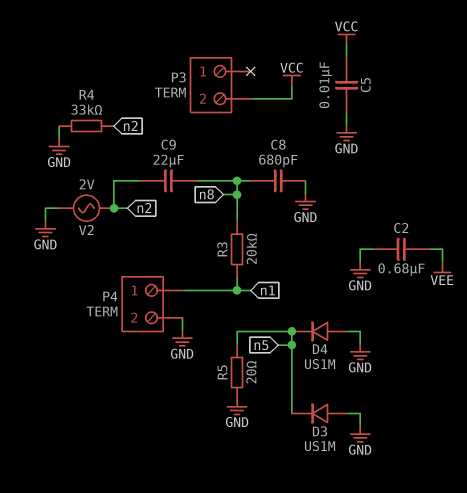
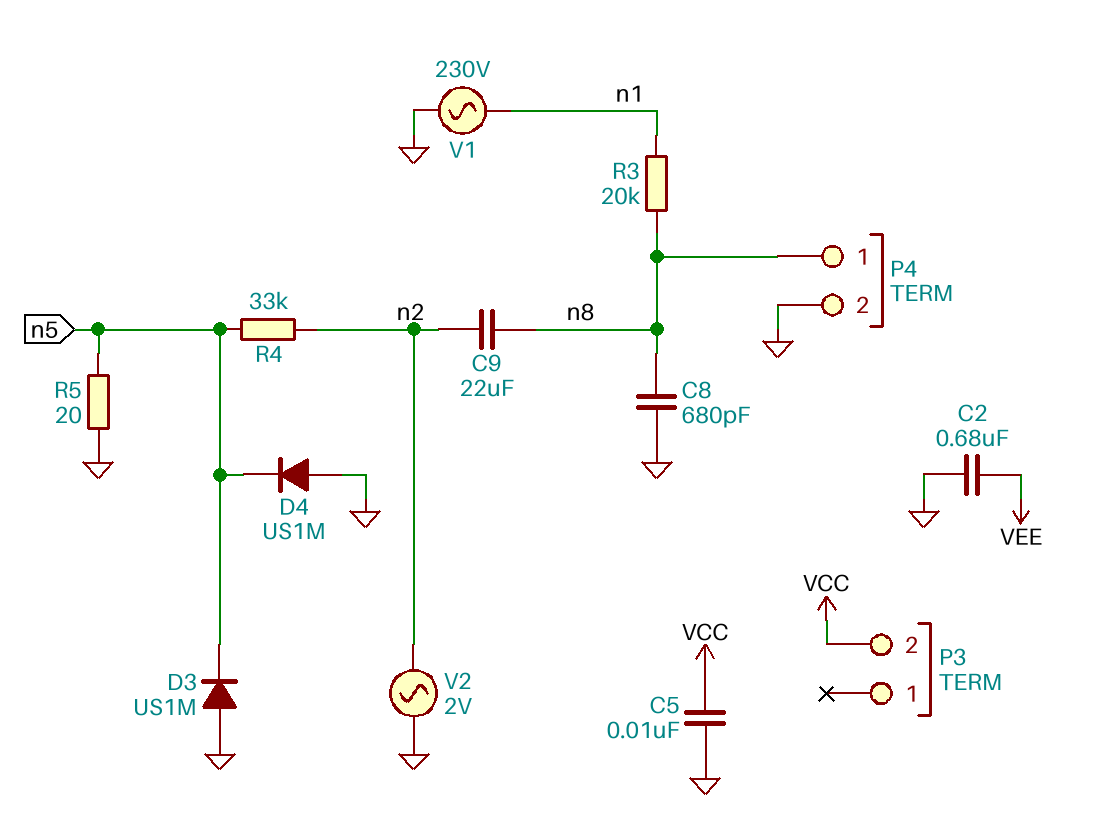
P4 pin 1: n1 -> n8
R4: 33k (GND, n2) -> 33k (n2, n5)
V1: none -> AC 230V (GND, n1)

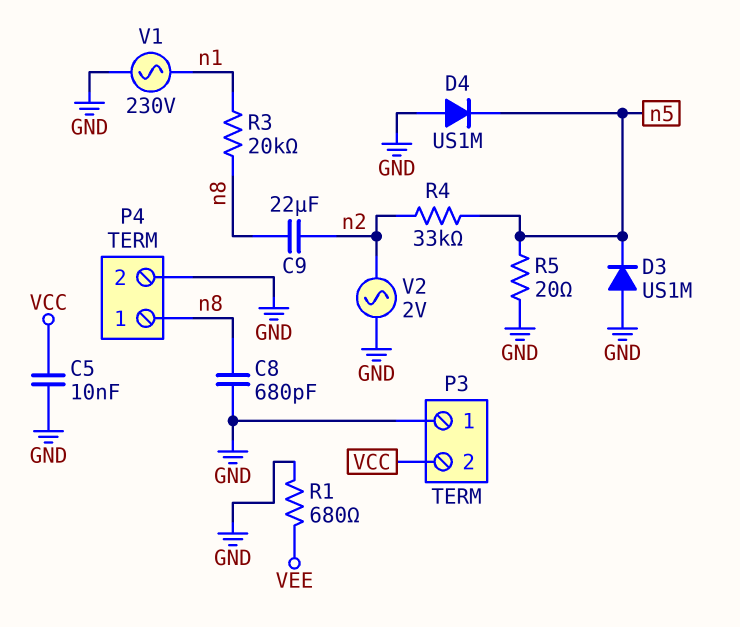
C2: 680nF (GND, VEE) -> none
P3 pin 1: none -> GND
R1: none -> 680 (GND, VEE)

